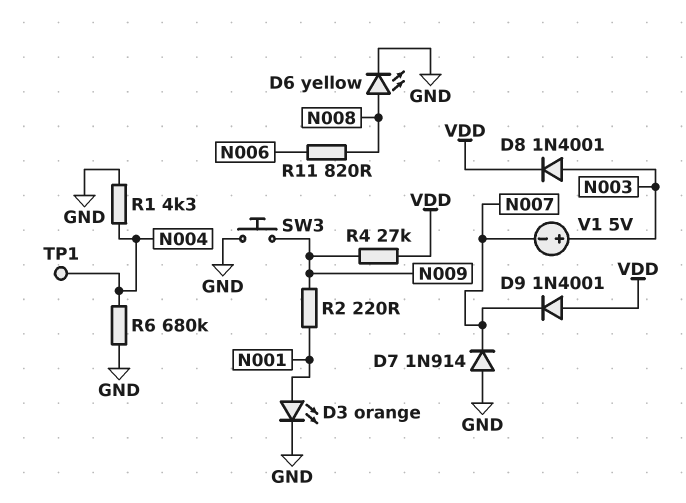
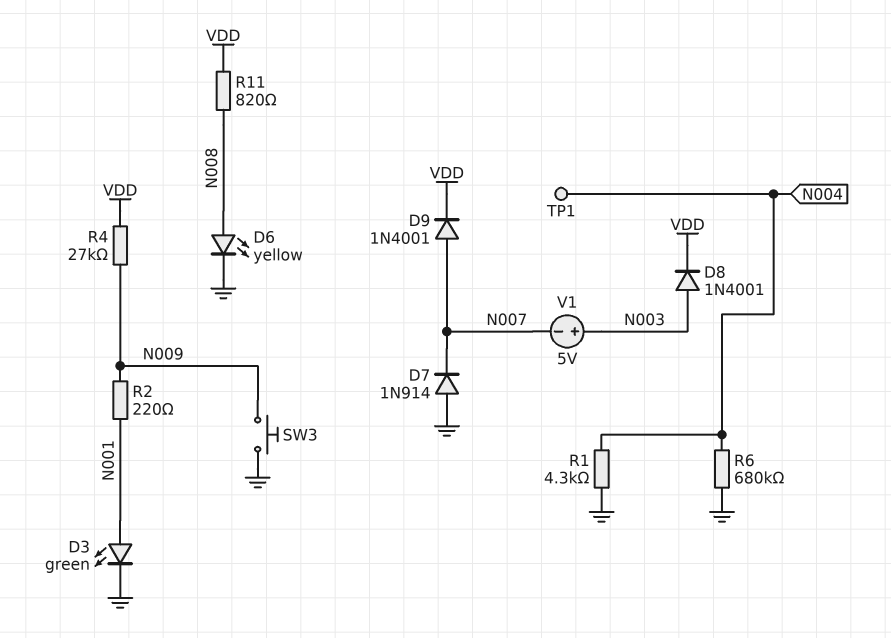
D3: LED orange (A N001, K GND) -> LED green (A N001, K GND)
D9: diode 1N4001 (A VDD, K N007) -> diode 1N4001 (A N007, K VDD)
R11: 820 (N006, N008) -> 820 (N008, VDD)

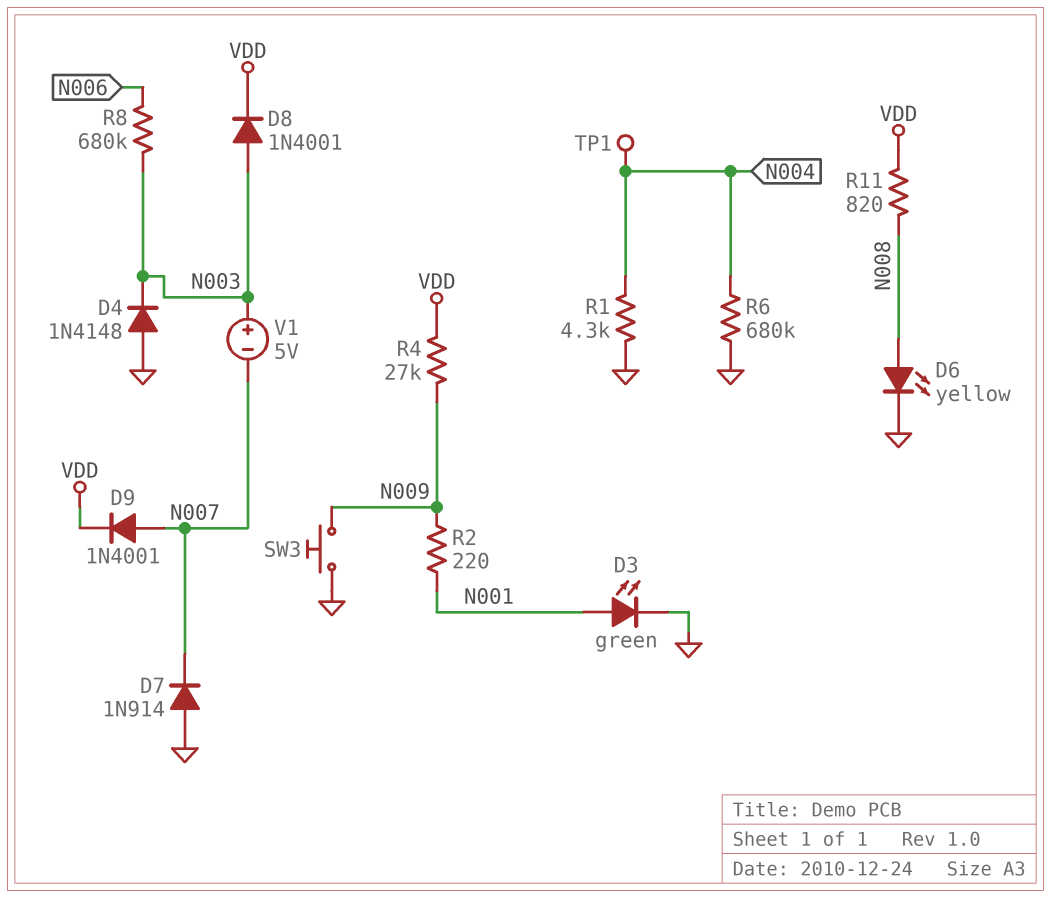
D4: none -> diode 1N4148 (A GND, K N003)
R8: none -> 680k (N003, N006)

